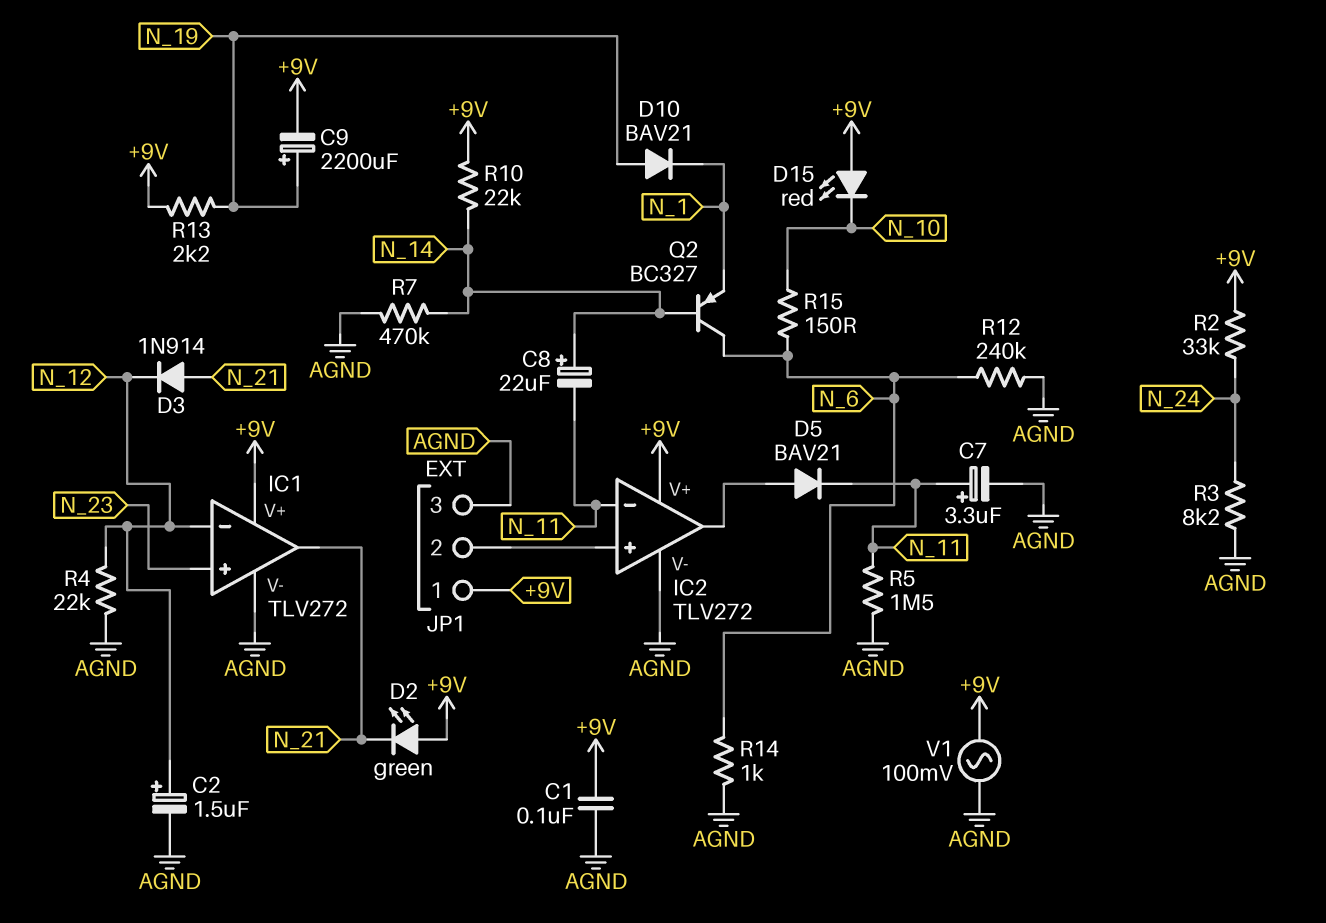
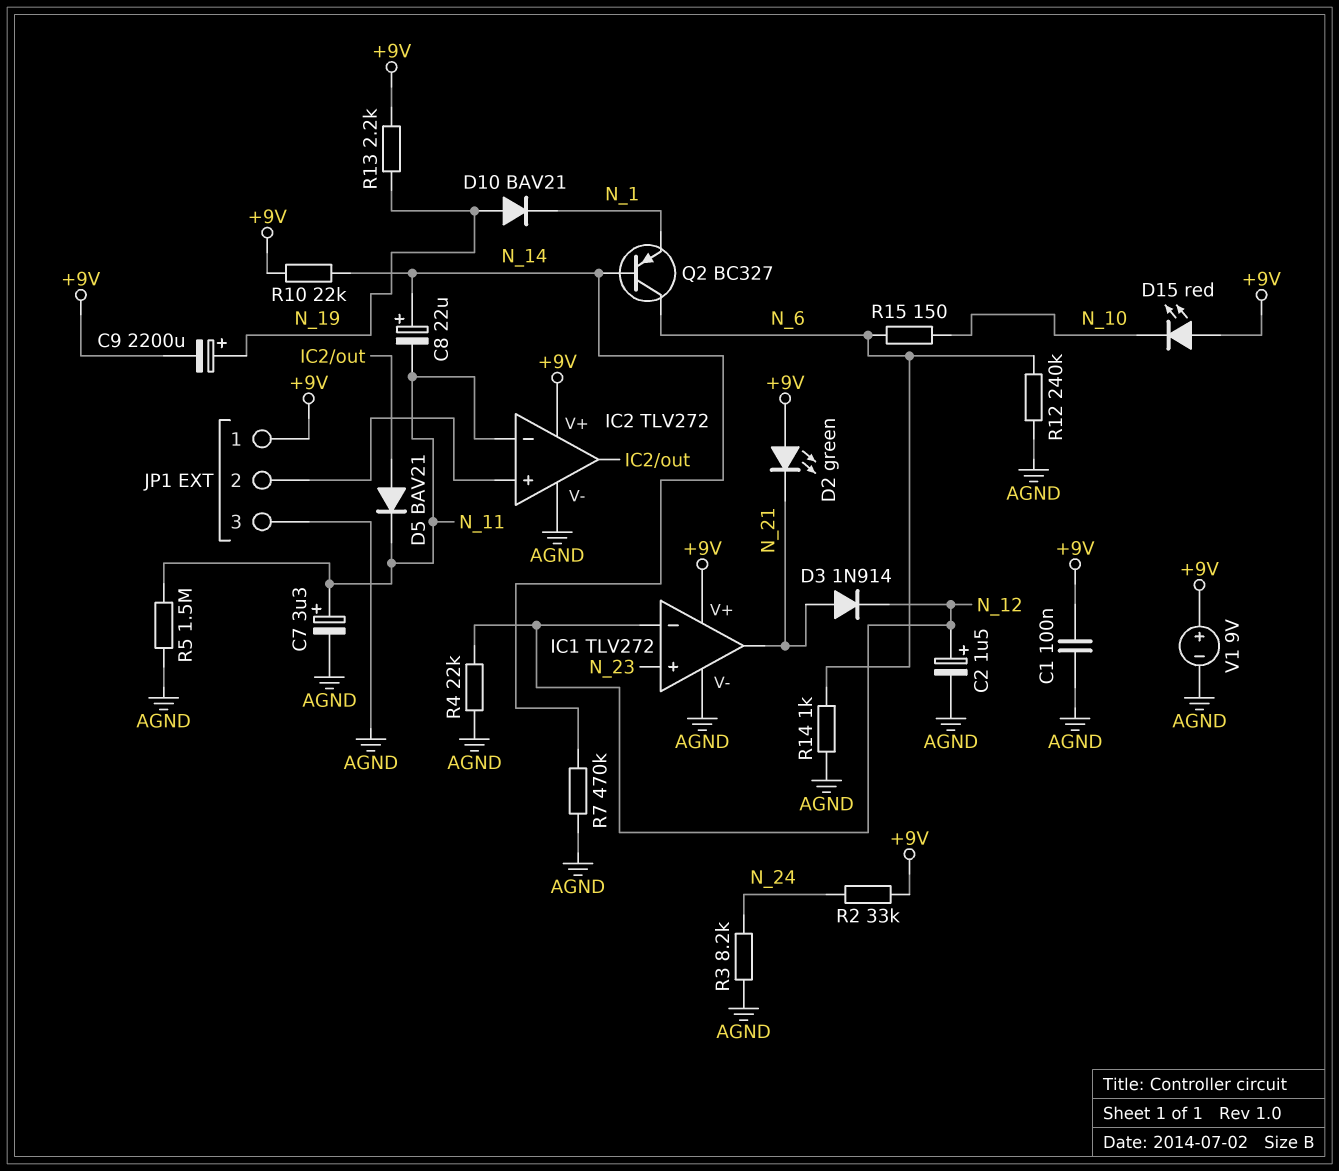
V1: AC 100mV (+9V, AGND) -> 9V (plus +9V, minus AGND)

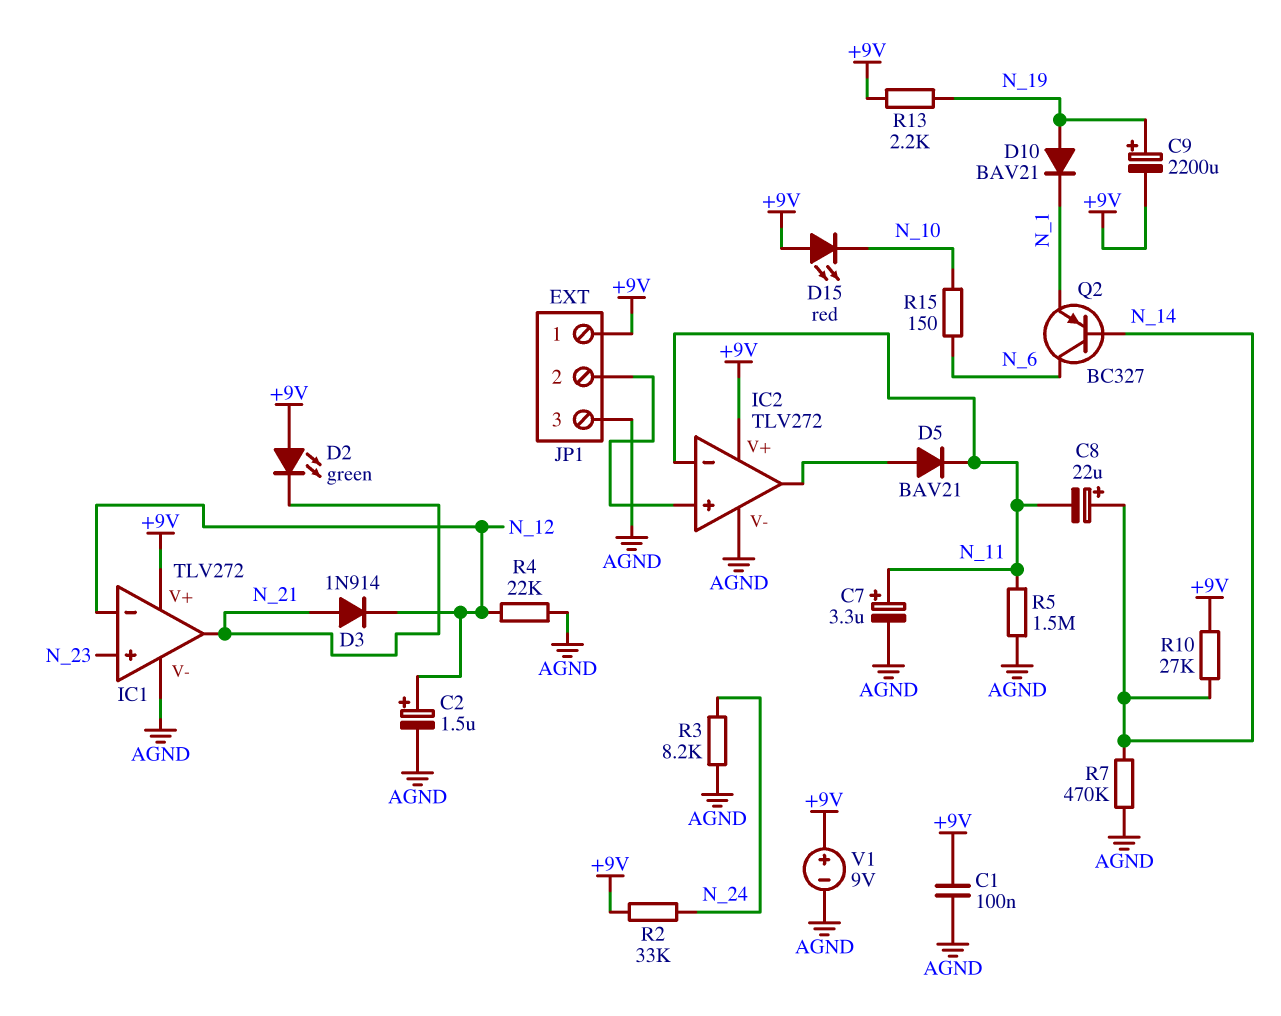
R10: 22k (+9V, N_14) -> 27k (+9V, N_14)
R12: 240k (AGND, N_6) -> none
R14: 1k (AGND, N_6) -> none

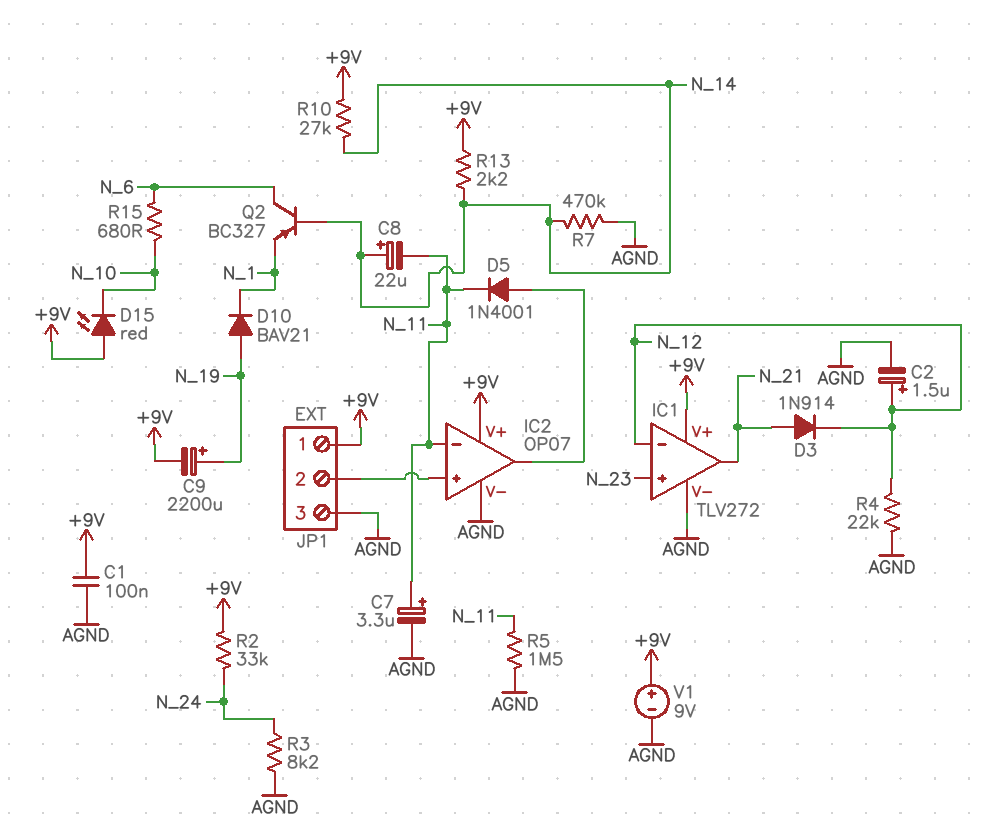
D2: LED green (A +9V, K N_21) -> none
D5: diode BAV21 (A IC2/out, K N_11) -> diode 1N4001 (A IC2/out, K N_11)
IC2: TLV272 -> OP07
R13: 2.2k (+9V, N_19) -> 2.2k (+9V, N_14)
R15: 150 (N_6, N_10) -> 680 (N_6, N_10)

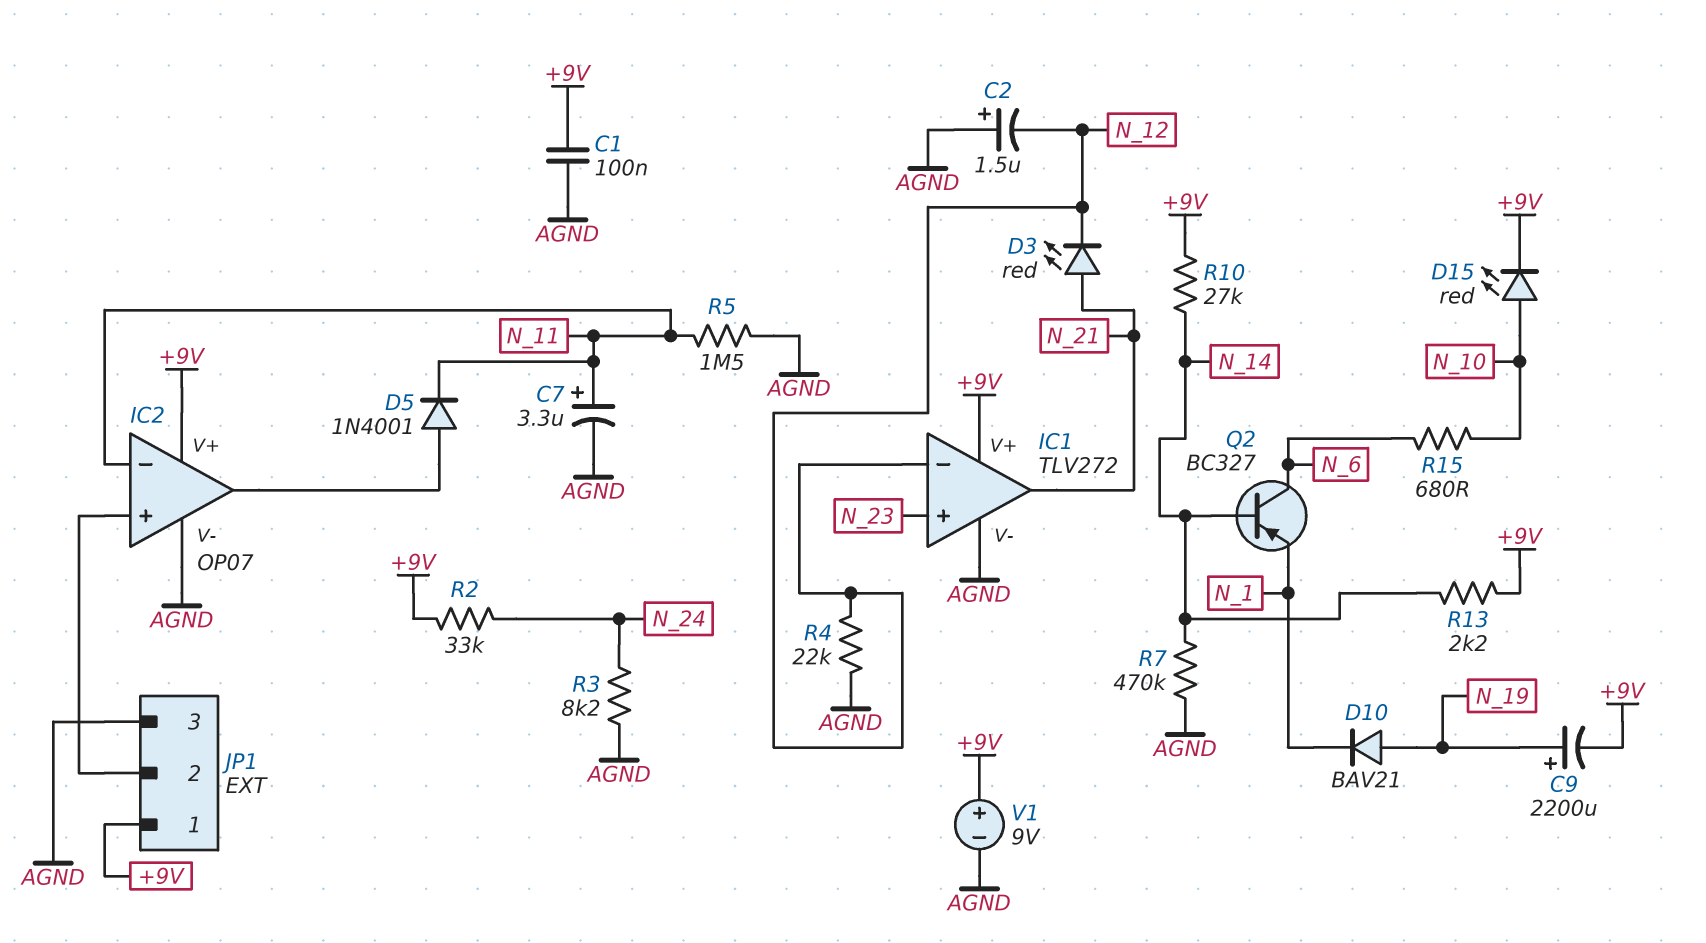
C2: 1.5uF (plus N_12, minus AGND) -> 1.5uF (plus AGND, minus N_12)
C8: 22uF (plus N_14, minus N_11) -> none
D3: diode 1N914 (A N_21, K N_12) -> LED red (A N_21, K N_12)
D15: LED red (A +9V, K N_10) -> LED red (A N_10, K +9V)

